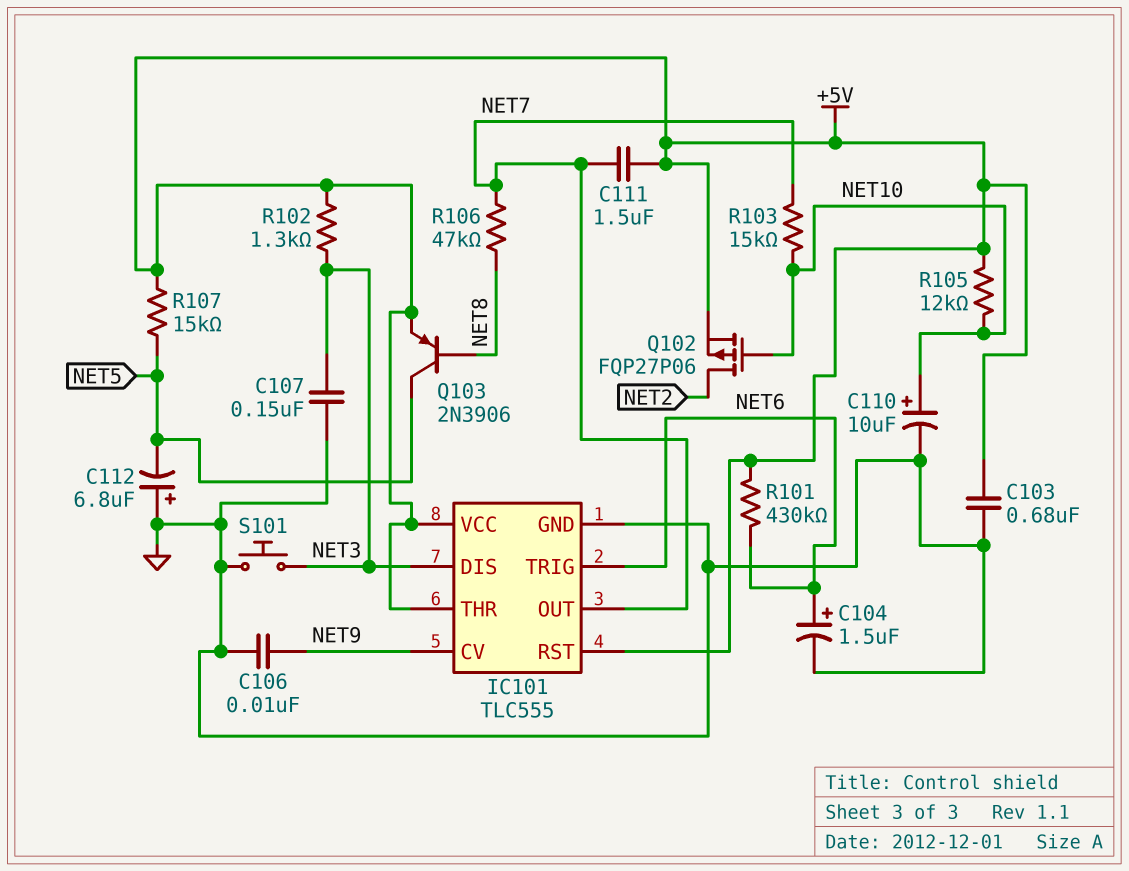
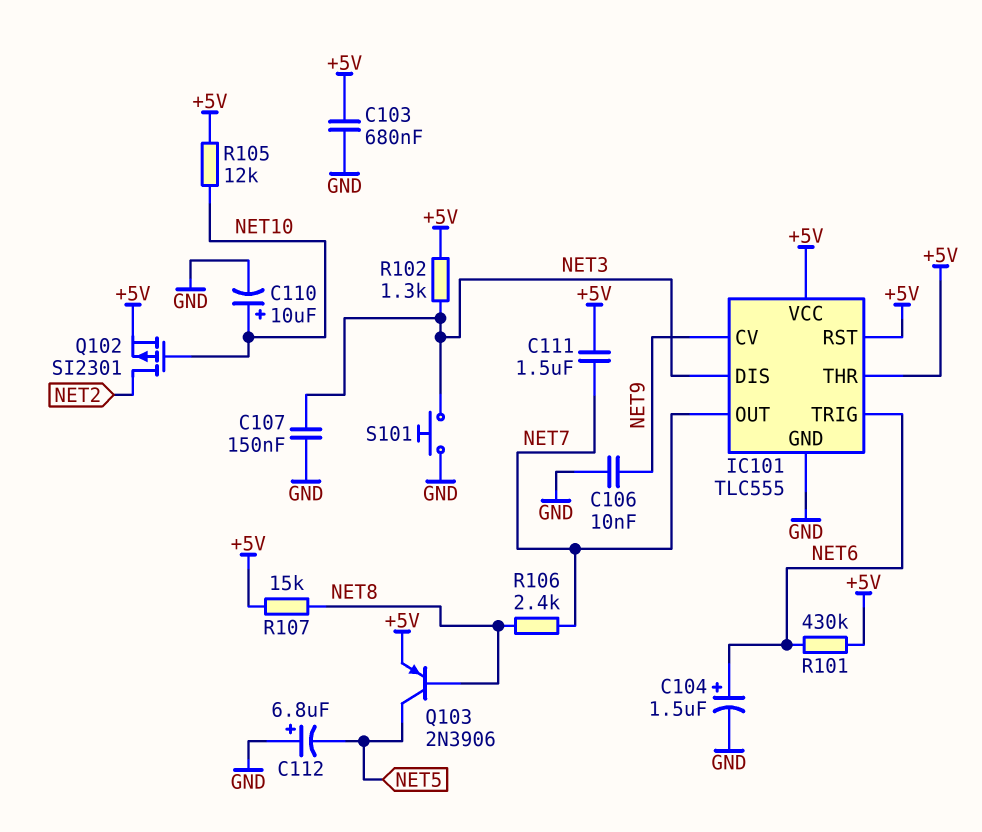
Q102: PMOS FQP27P06 (G NET10, D NET2, S +5V) -> PMOS SI2301 (G NET10, D NET2, S +5V)
R103: 15k (NET7, NET10) -> none
R106: 47k (NET7, NET8) -> 2.4k (NET7, NET8)
R107: 15k (+5V, NET5) -> 15k (+5V, NET8)

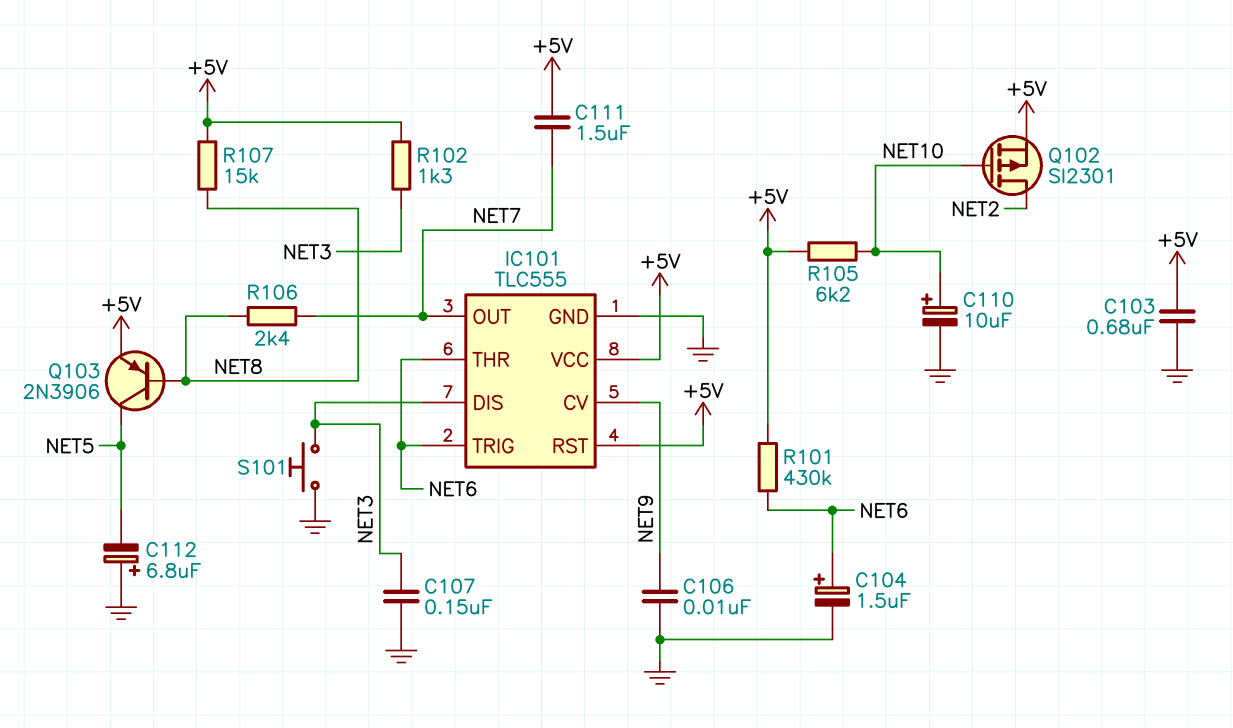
IC101 pin THR: +5V -> NET6
R105: 12k (+5V, NET10) -> 6.2k (+5V, NET10)

